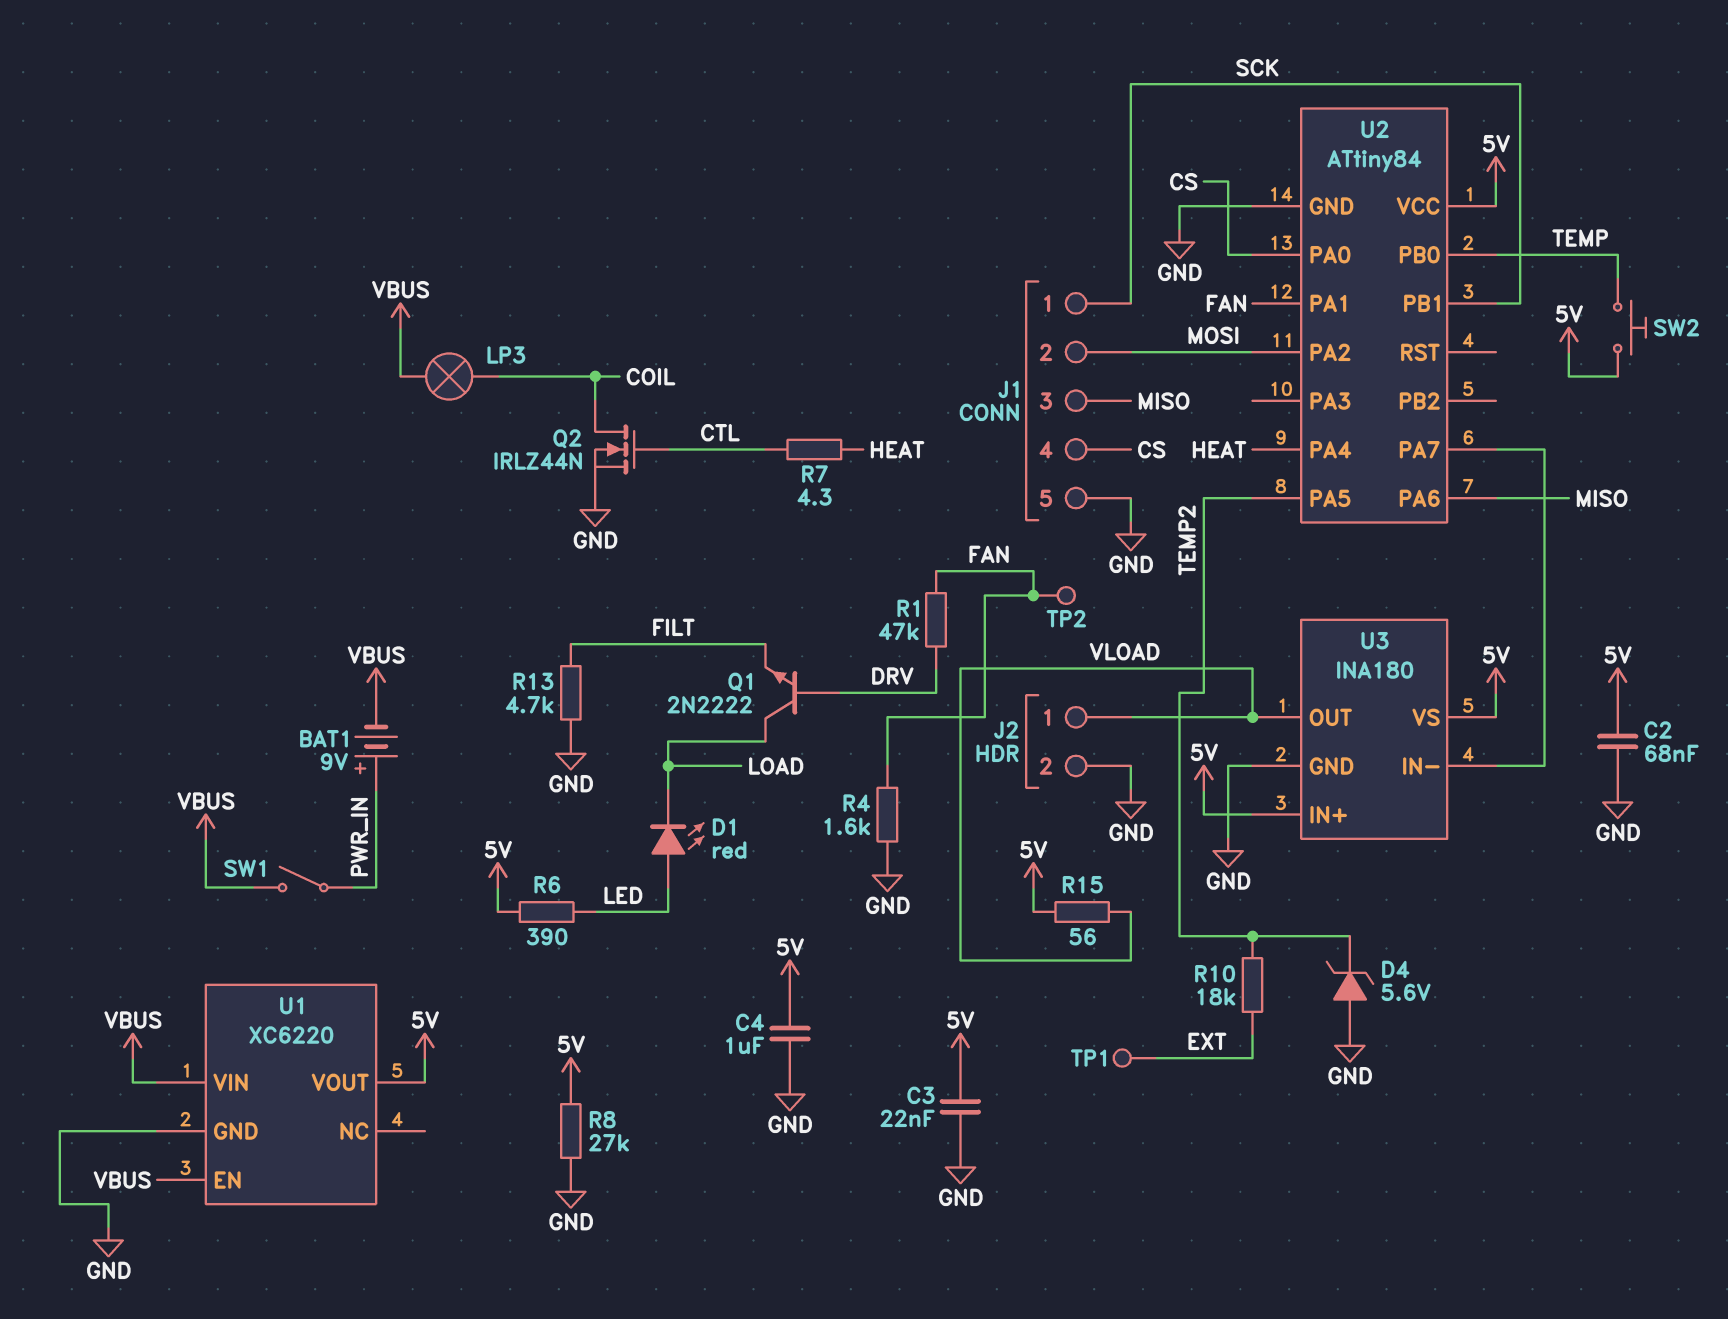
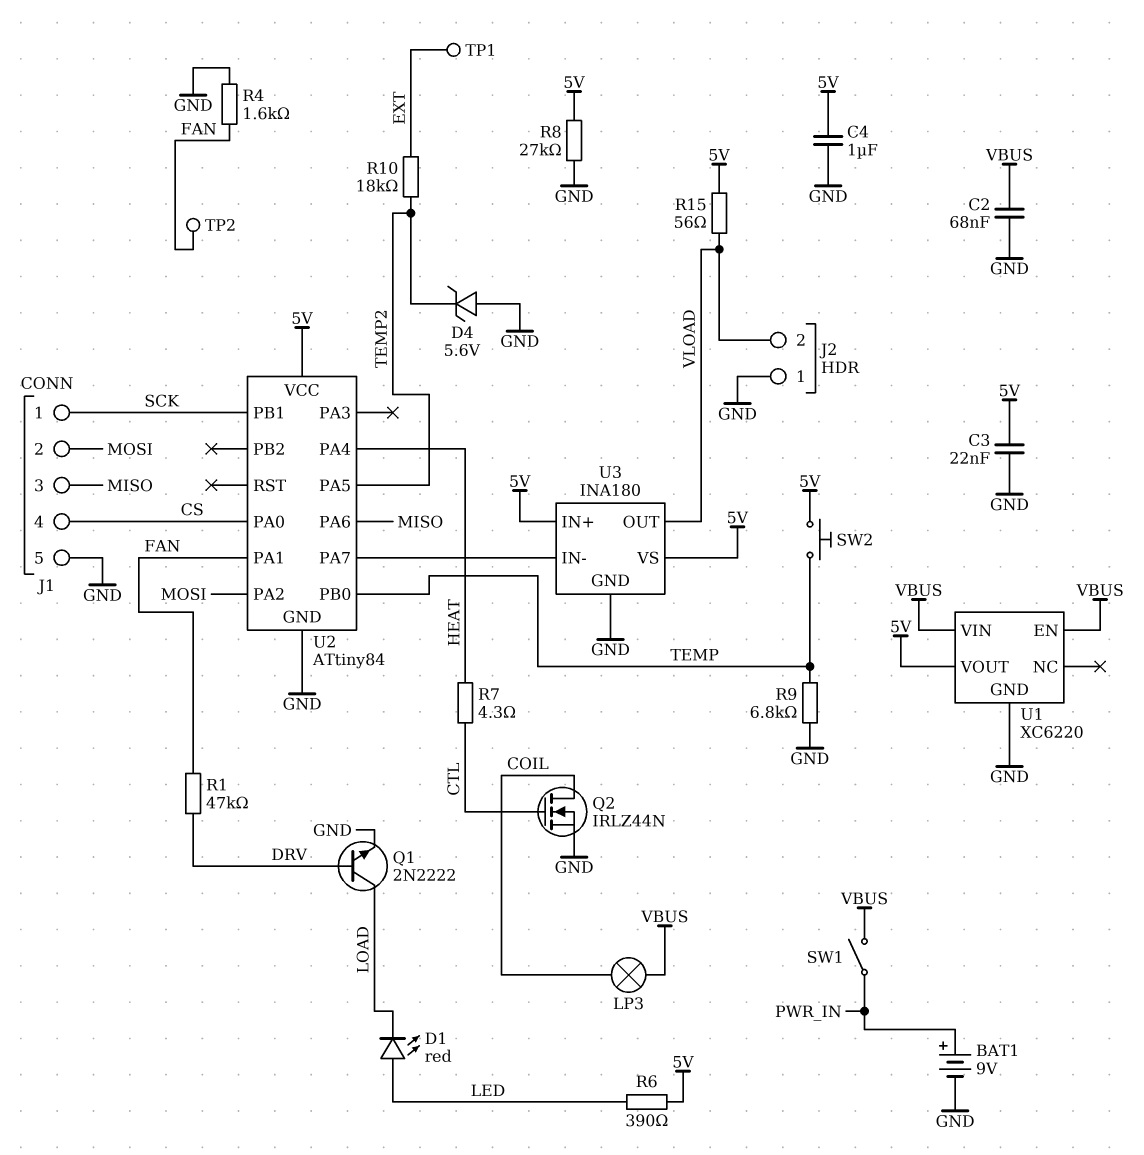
BAT1: 9V (plus PWR_IN, minus VBUS) -> 9V (plus PWR_IN, minus GND)
C2: 68nF (5V, GND) -> 68nF (GND, VBUS)
J2 pin 1: VLOAD -> GND
J2 pin 2: GND -> VLOAD
Q1: NPN 2N2222 (B DRV, C LOAD, E FILT) -> NPN 2N2222 (B DRV, C LOAD, E GND)
R9: none -> 6.8k (GND, TEMP)
R13: 4.7k (FILT, GND) -> none

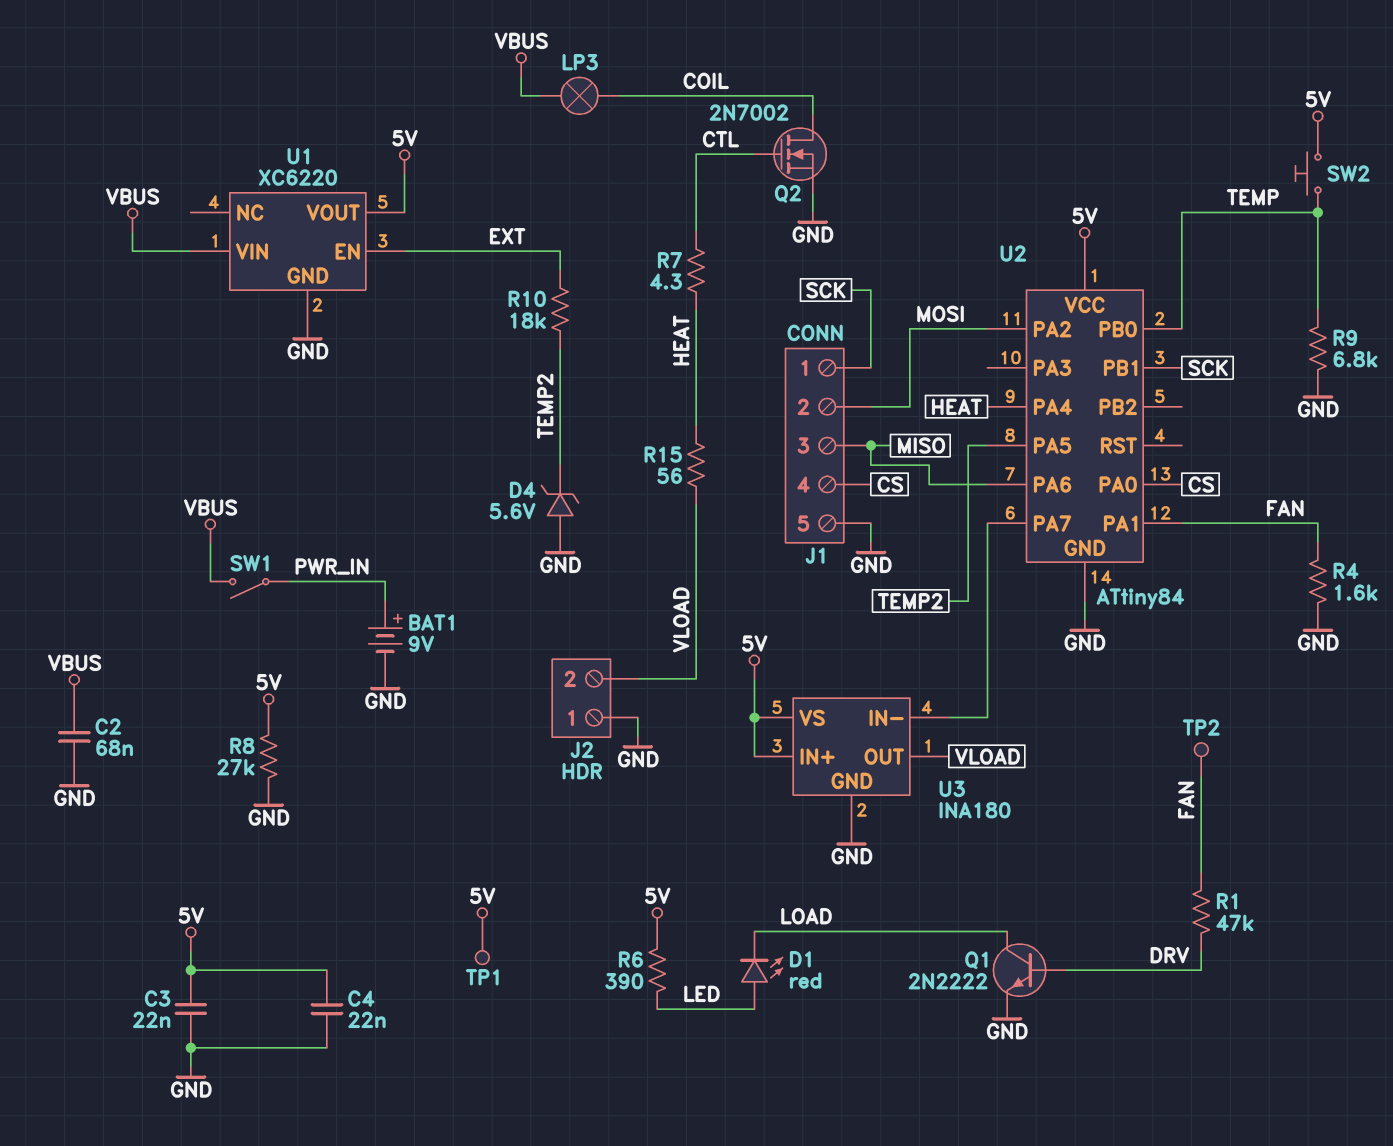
C4: 1uF (5V, GND) -> 22nF (5V, GND)
Q2: NMOS IRLZ44N (G CTL, D COIL, S GND) -> NMOS 2N7002 (G CTL, D COIL, S GND)
R15: 56 (5V, VLOAD) -> 56 (HEAT, VLOAD)
TP1: test point (EXT) -> test point (5V)
U1 pin EN: VBUS -> EXT

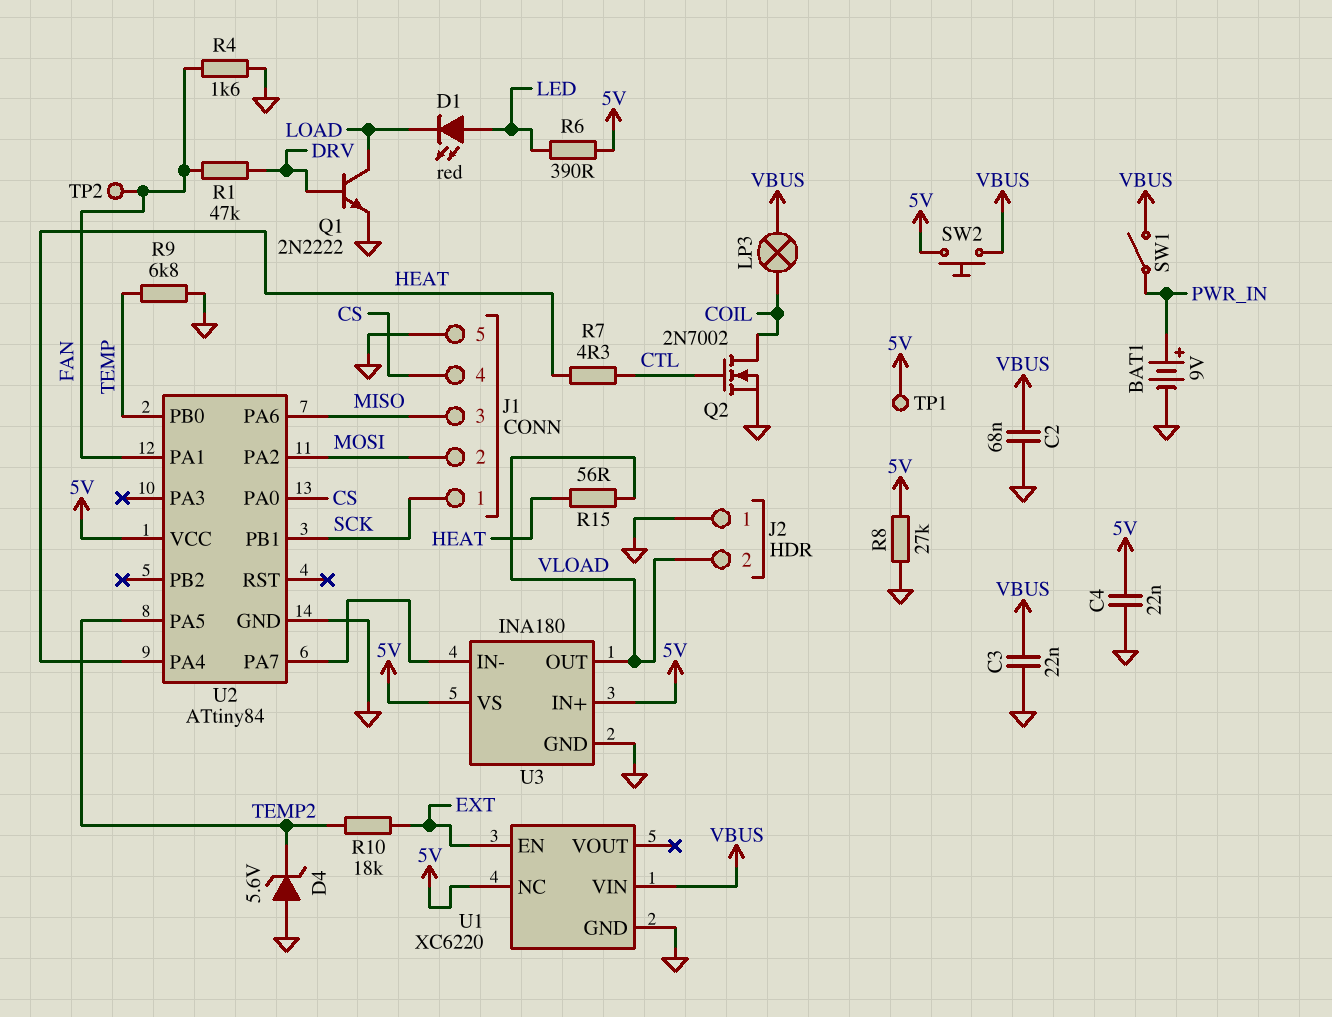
C3: 22nF (5V, GND) -> 22nF (GND, VBUS)
SW2: button (5V, TEMP) -> button (5V, VBUS)
U1 pin NC: none -> 5V
U1 pin VOUT: 5V -> none

